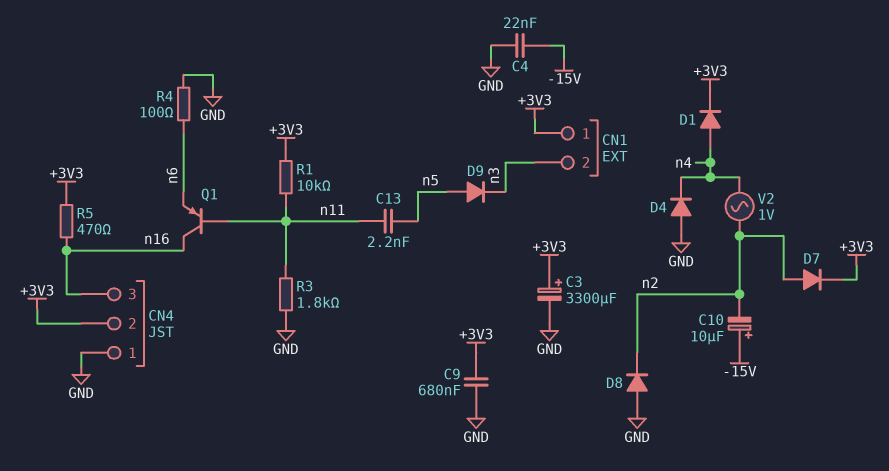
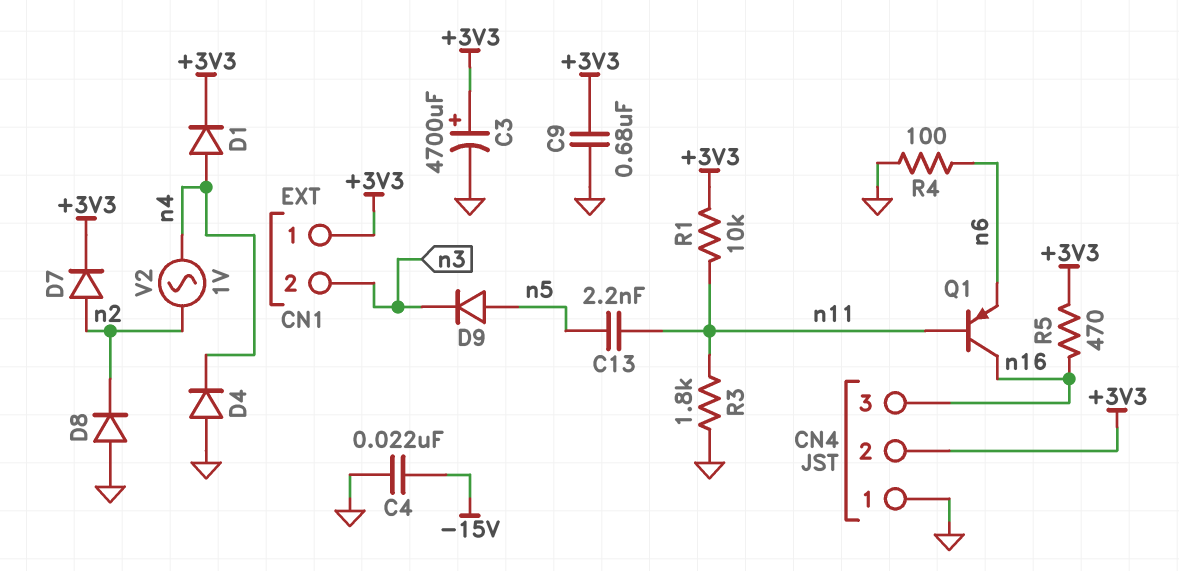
C3: 3300uF (plus +3V3, minus GND) -> 4700uF (plus +3V3, minus GND)
C10: 10uF (plus -15V, minus n2) -> none

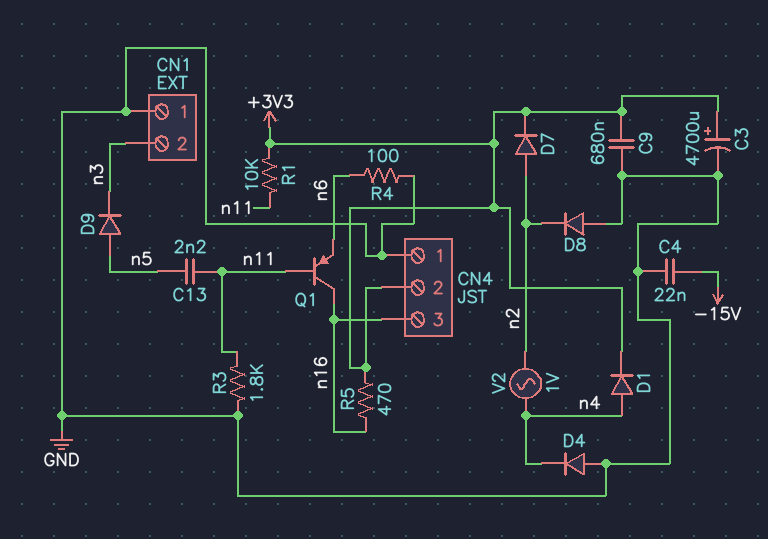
CN1 pin 1: +3V3 -> GND

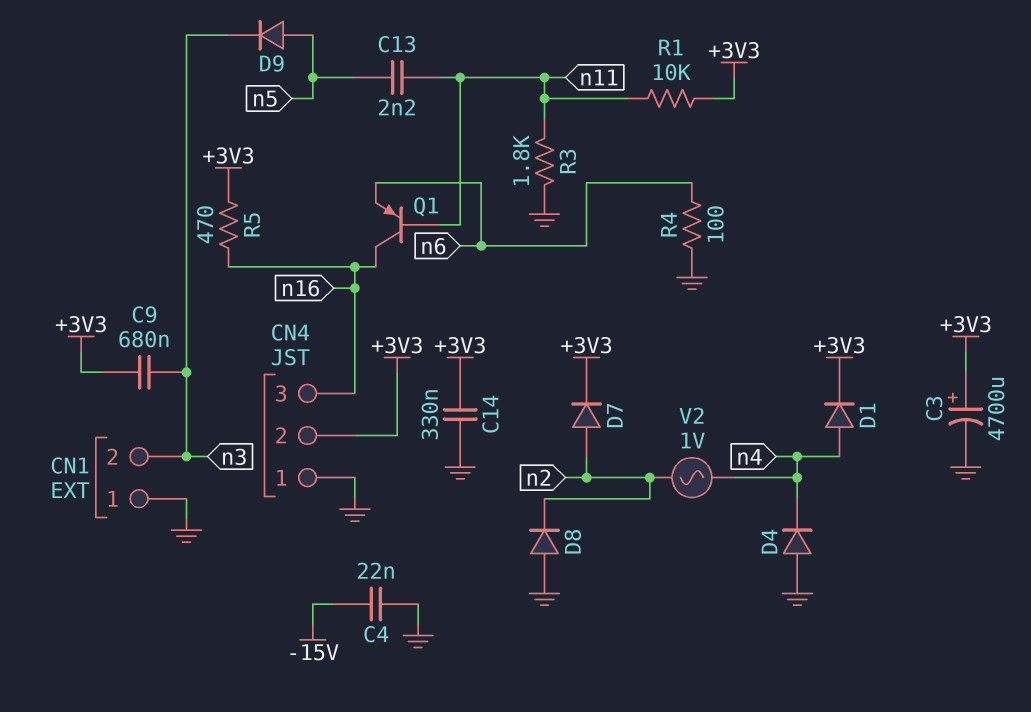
C9: 680nF (+3V3, GND) -> 680nF (+3V3, n3)
C14: none -> 330nF (+3V3, GND)

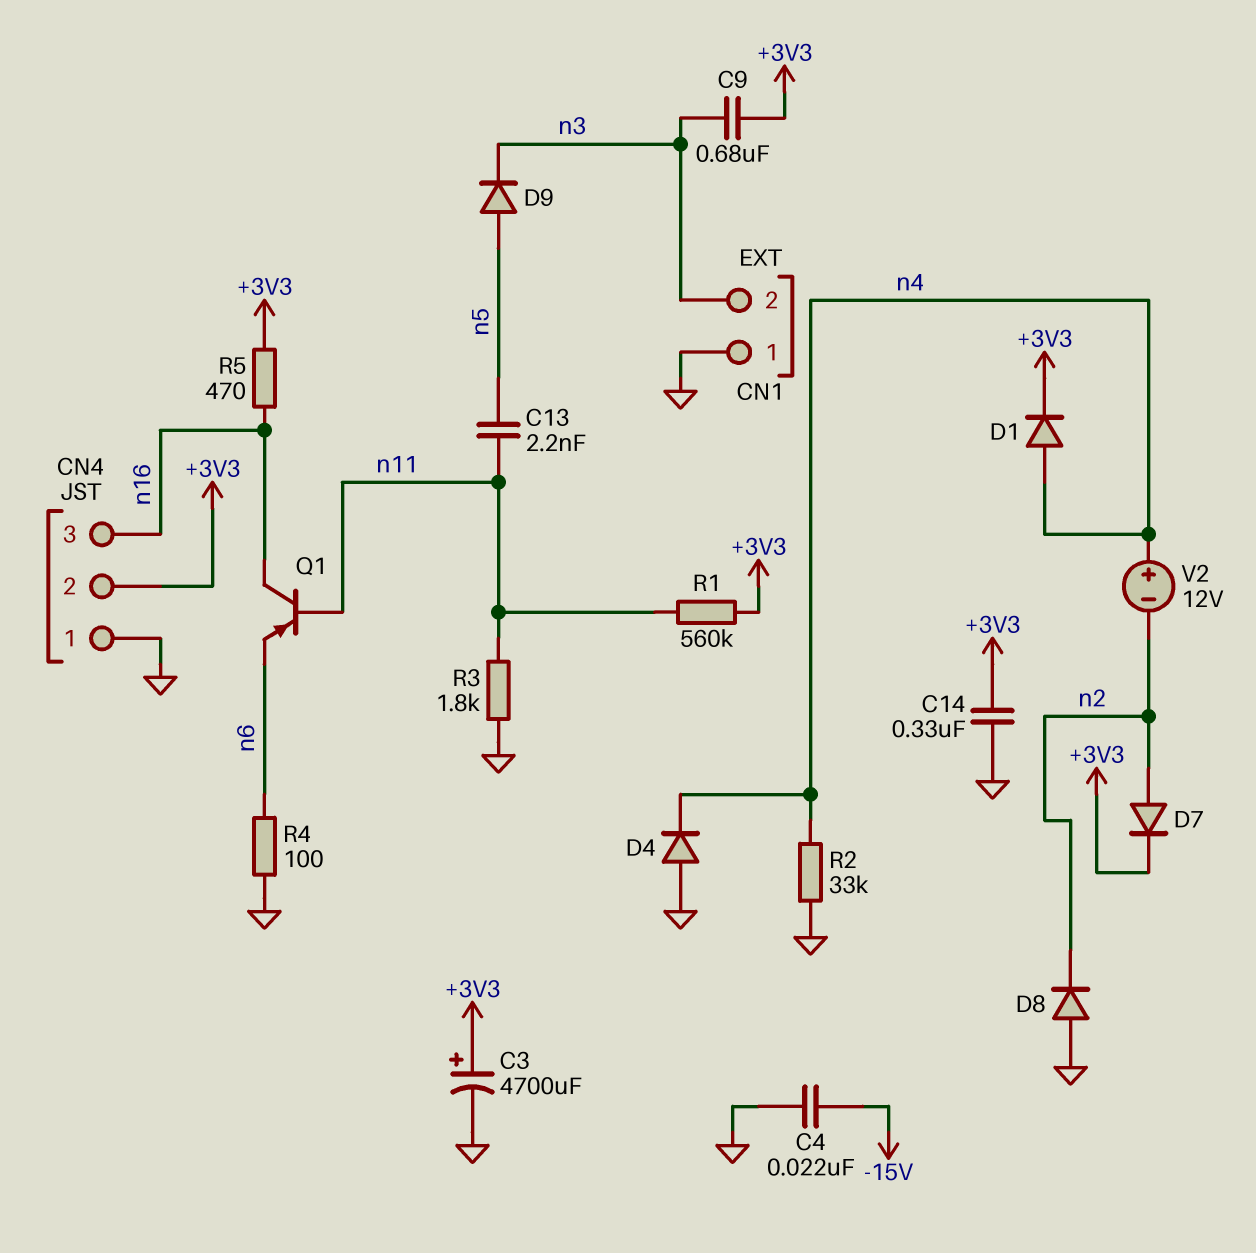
R1: 10k (+3V3, n11) -> 560k (+3V3, n11)
R2: none -> 33k (GND, n4)
V2: AC 1V (n2, n4) -> 12V (plus n4, minus n2)

